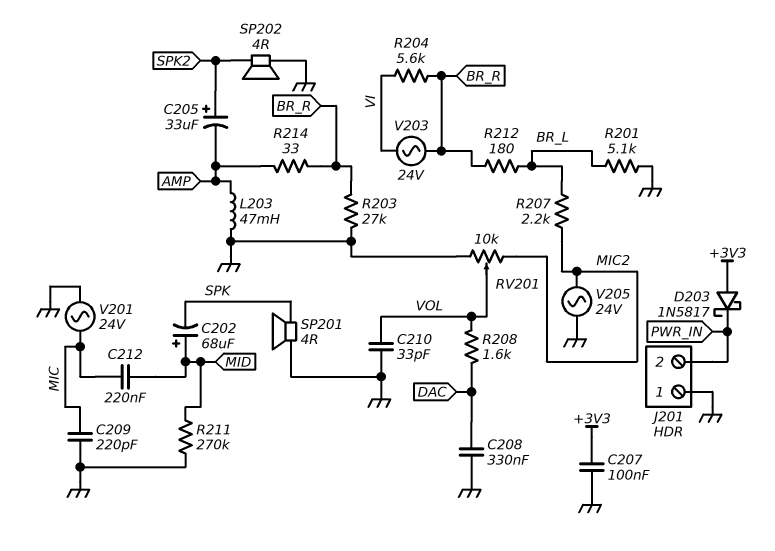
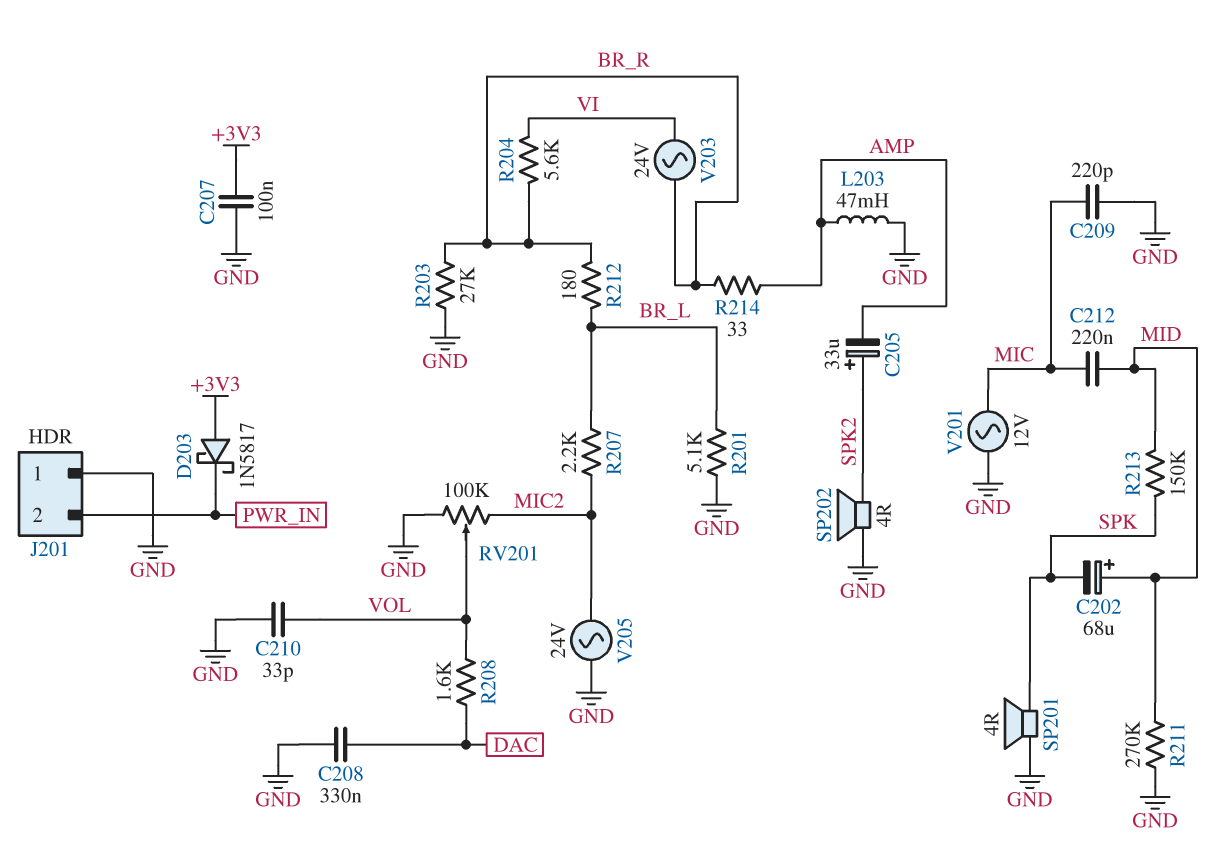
R213: none -> 150k (MID, SPK)
RV201: 10k (GND, MIC2, wiper VOL) -> 100k (GND, MIC2, wiper VOL)
V201: AC 24V (GND, MIC) -> AC 12V (GND, MIC)

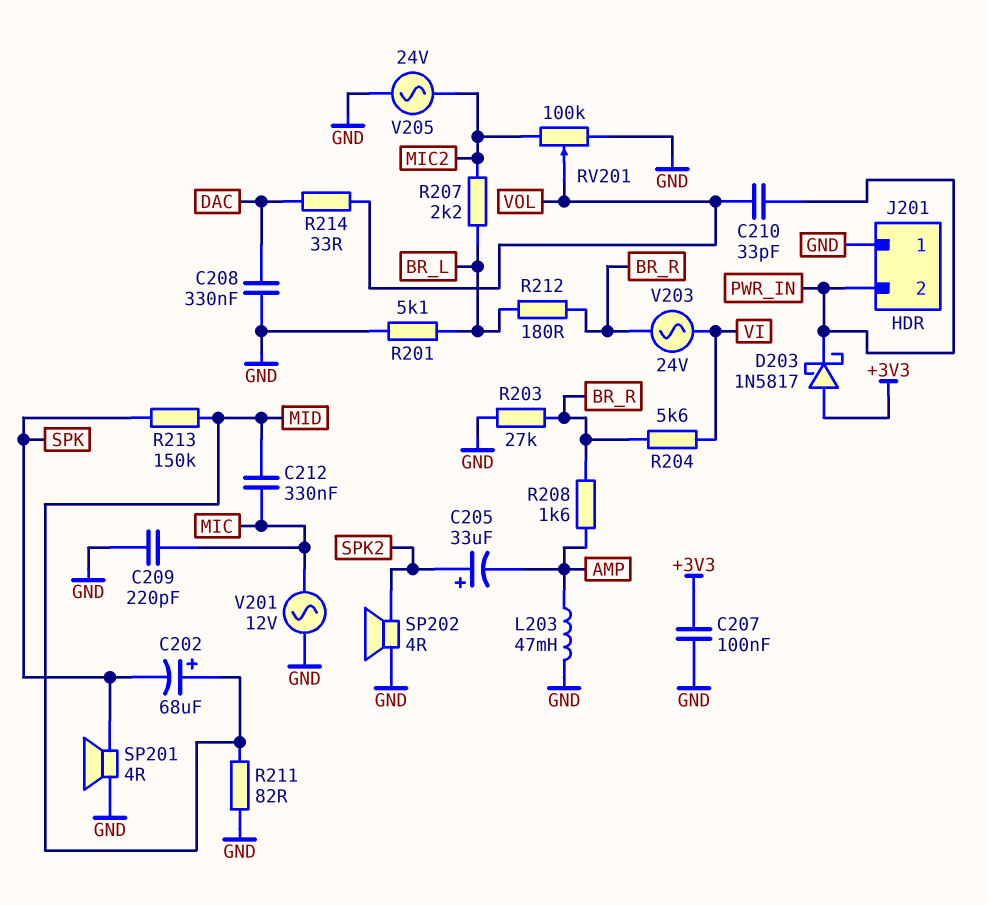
C210: 33pF (GND, VOL) -> 33pF (PWR_IN, VOL)
C212: 220nF (MIC, MID) -> 330nF (MIC, MID)
R208: 1.6k (DAC, VOL) -> 1.6k (AMP, BR_R)
R211: 270k (GND, MID) -> 82 (GND, MID)
R214: 33 (AMP, BR_R) -> 33 (DAC, VOL)

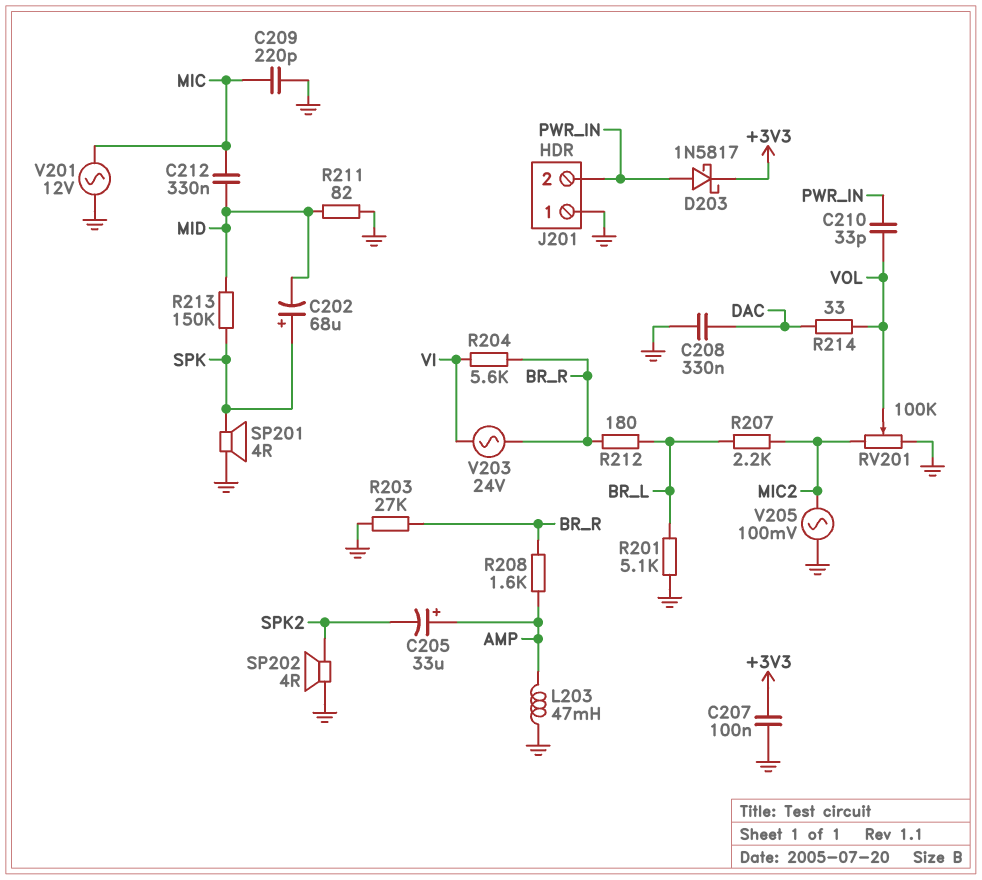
C202: 68uF (plus MID, minus SPK) -> 68uF (plus SPK, minus MID)
C205: 33uF (plus SPK2, minus AMP) -> 33uF (plus AMP, minus SPK2)
D203: schottky 1N5817 (A +3V3, K PWR_IN) -> schottky 1N5817 (A PWR_IN, K +3V3)
V205: AC 24V (GND, MIC2) -> AC 100mV (GND, MIC2)

